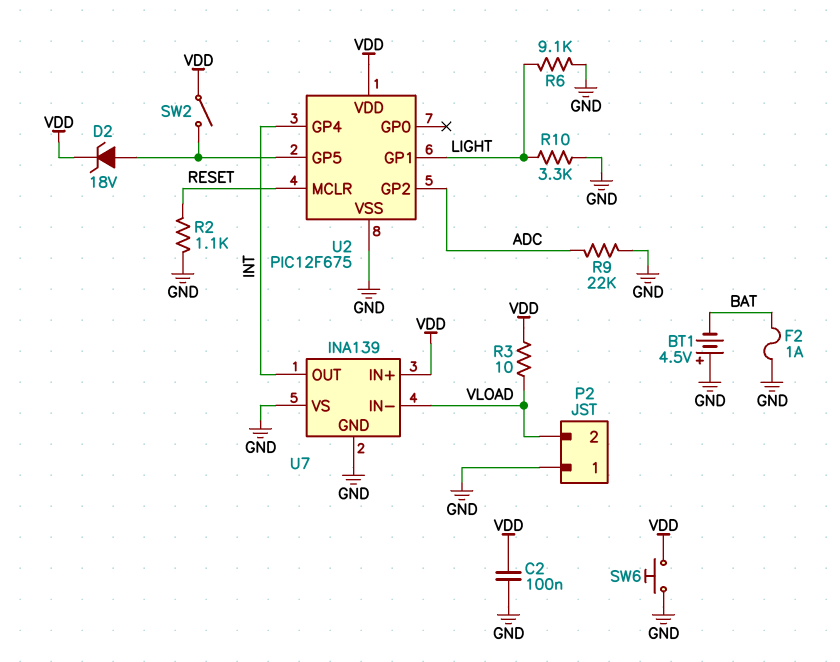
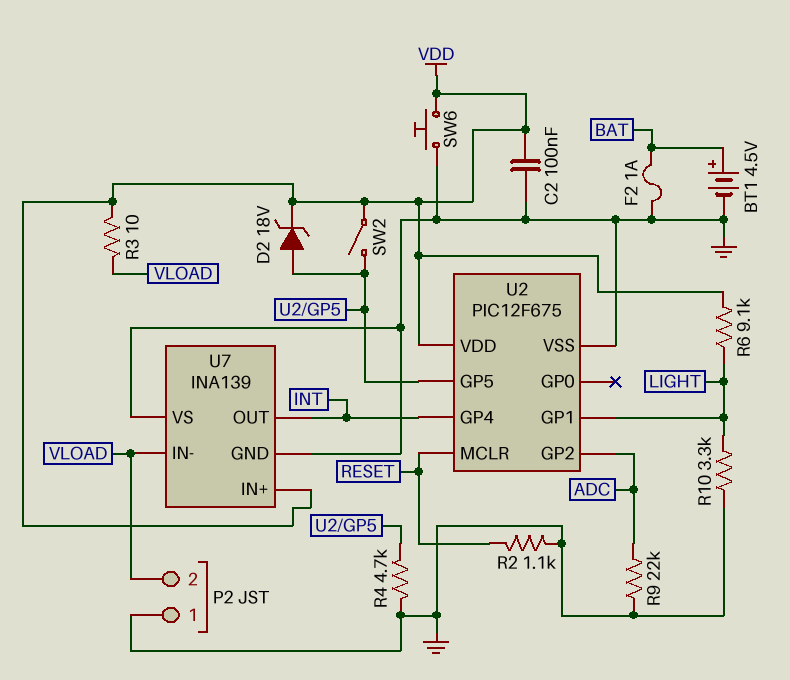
BT1: 4.5V (plus GND, minus BAT) -> 4.5V (plus BAT, minus GND)
R4: none -> 4.7k (GND, U2/GP5)
R6: 9.1k (GND, LIGHT) -> 9.1k (LIGHT, VDD)

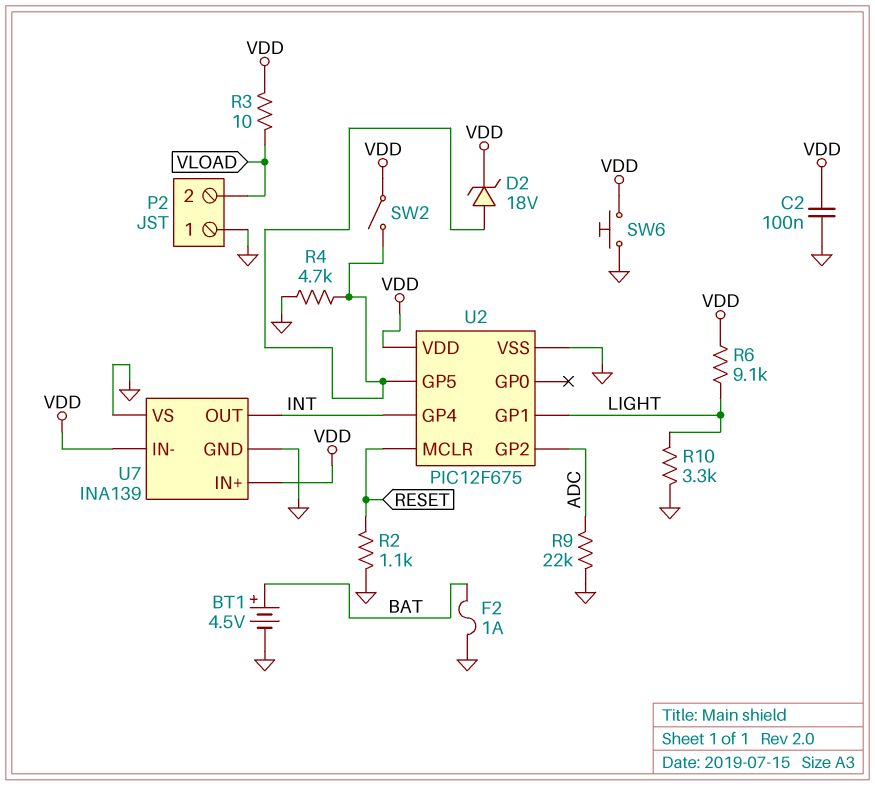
U7 pin IN-: VLOAD -> VDD

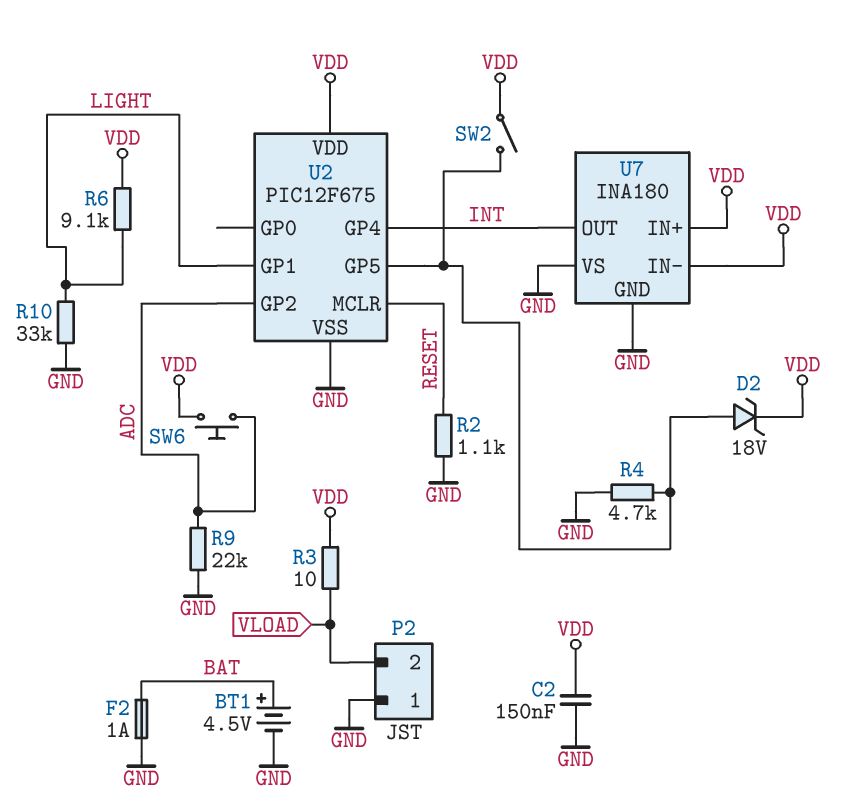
C2: 100nF (GND, VDD) -> 150nF (GND, VDD)
R10: 3.3k (GND, LIGHT) -> 33k (GND, LIGHT)
SW6: button (GND, VDD) -> button (ADC, VDD)
U7: INA139 -> INA180

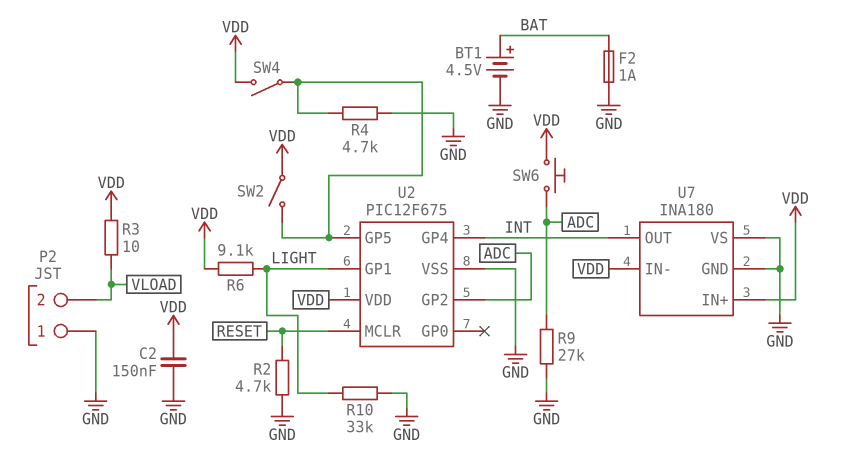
D2: zener 18V (A U2/GP5, K VDD) -> none
R2: 1.1k (GND, RESET) -> 4.7k (GND, RESET)
R9: 22k (ADC, GND) -> 27k (ADC, GND)
SW4: none -> switch (U2/GP5, VDD)

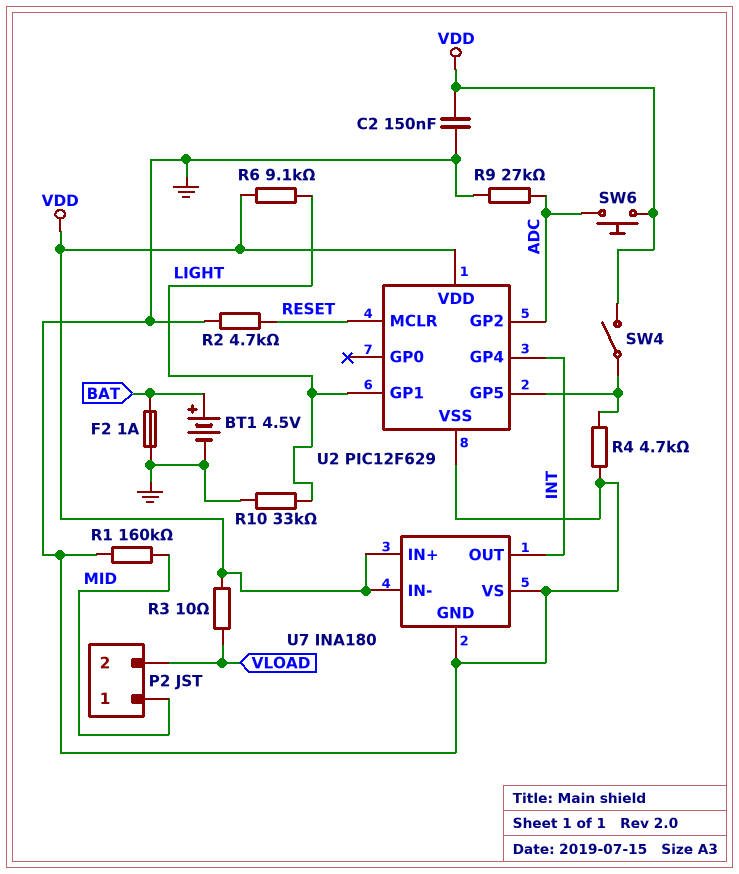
P2 pin 1: GND -> MID
R1: none -> 160k (GND, MID)
SW2: switch (U2/GP5, VDD) -> none
U2: PIC12F675 -> PIC12F629

